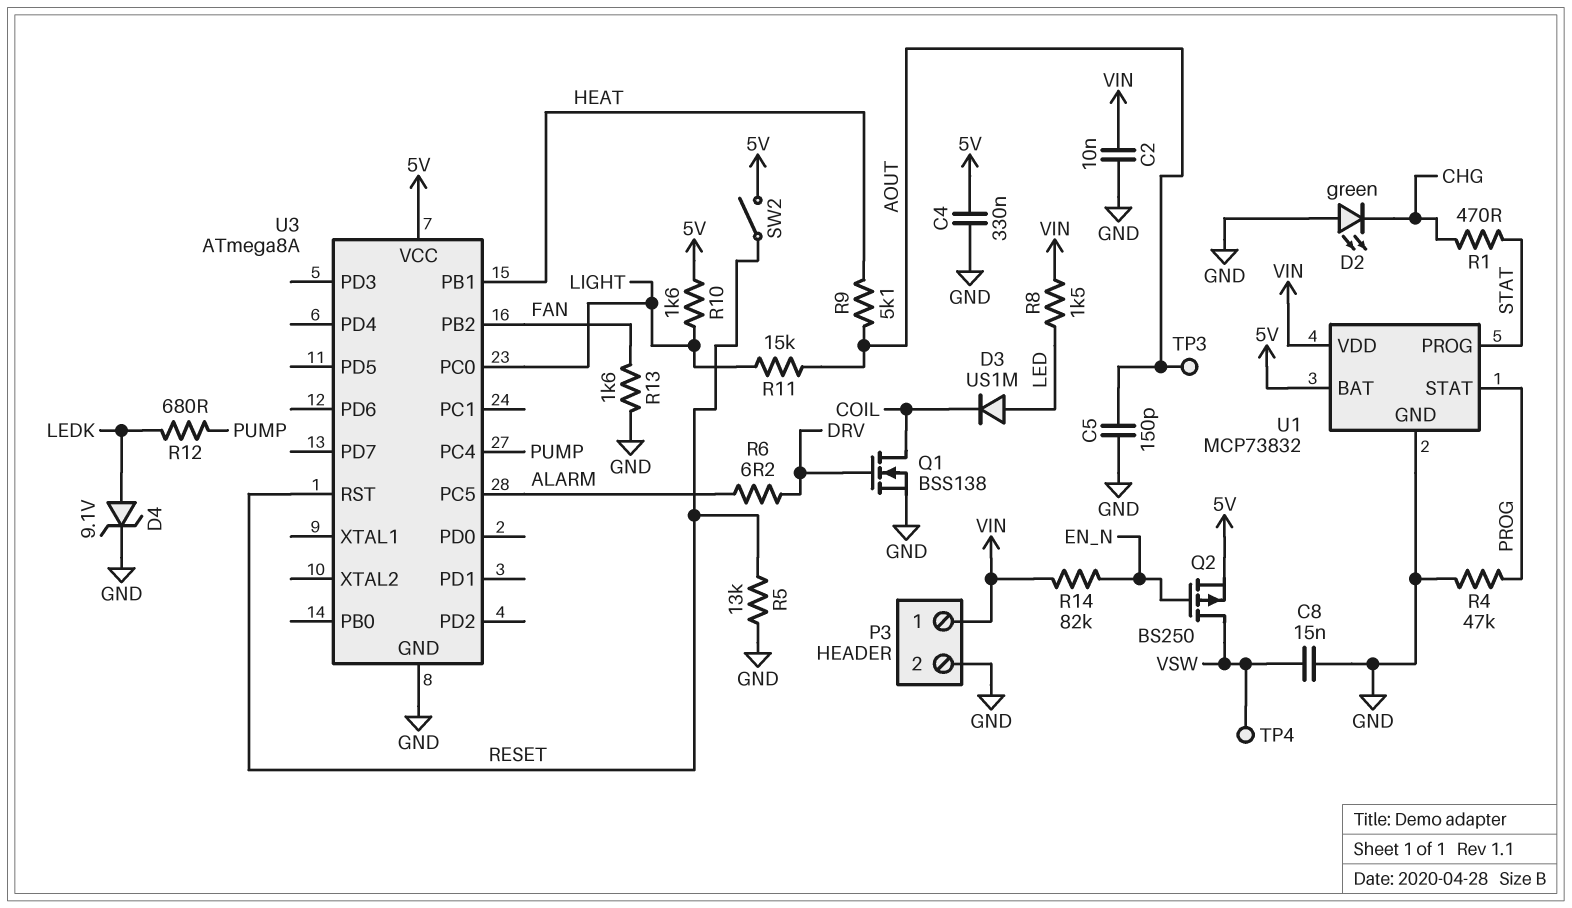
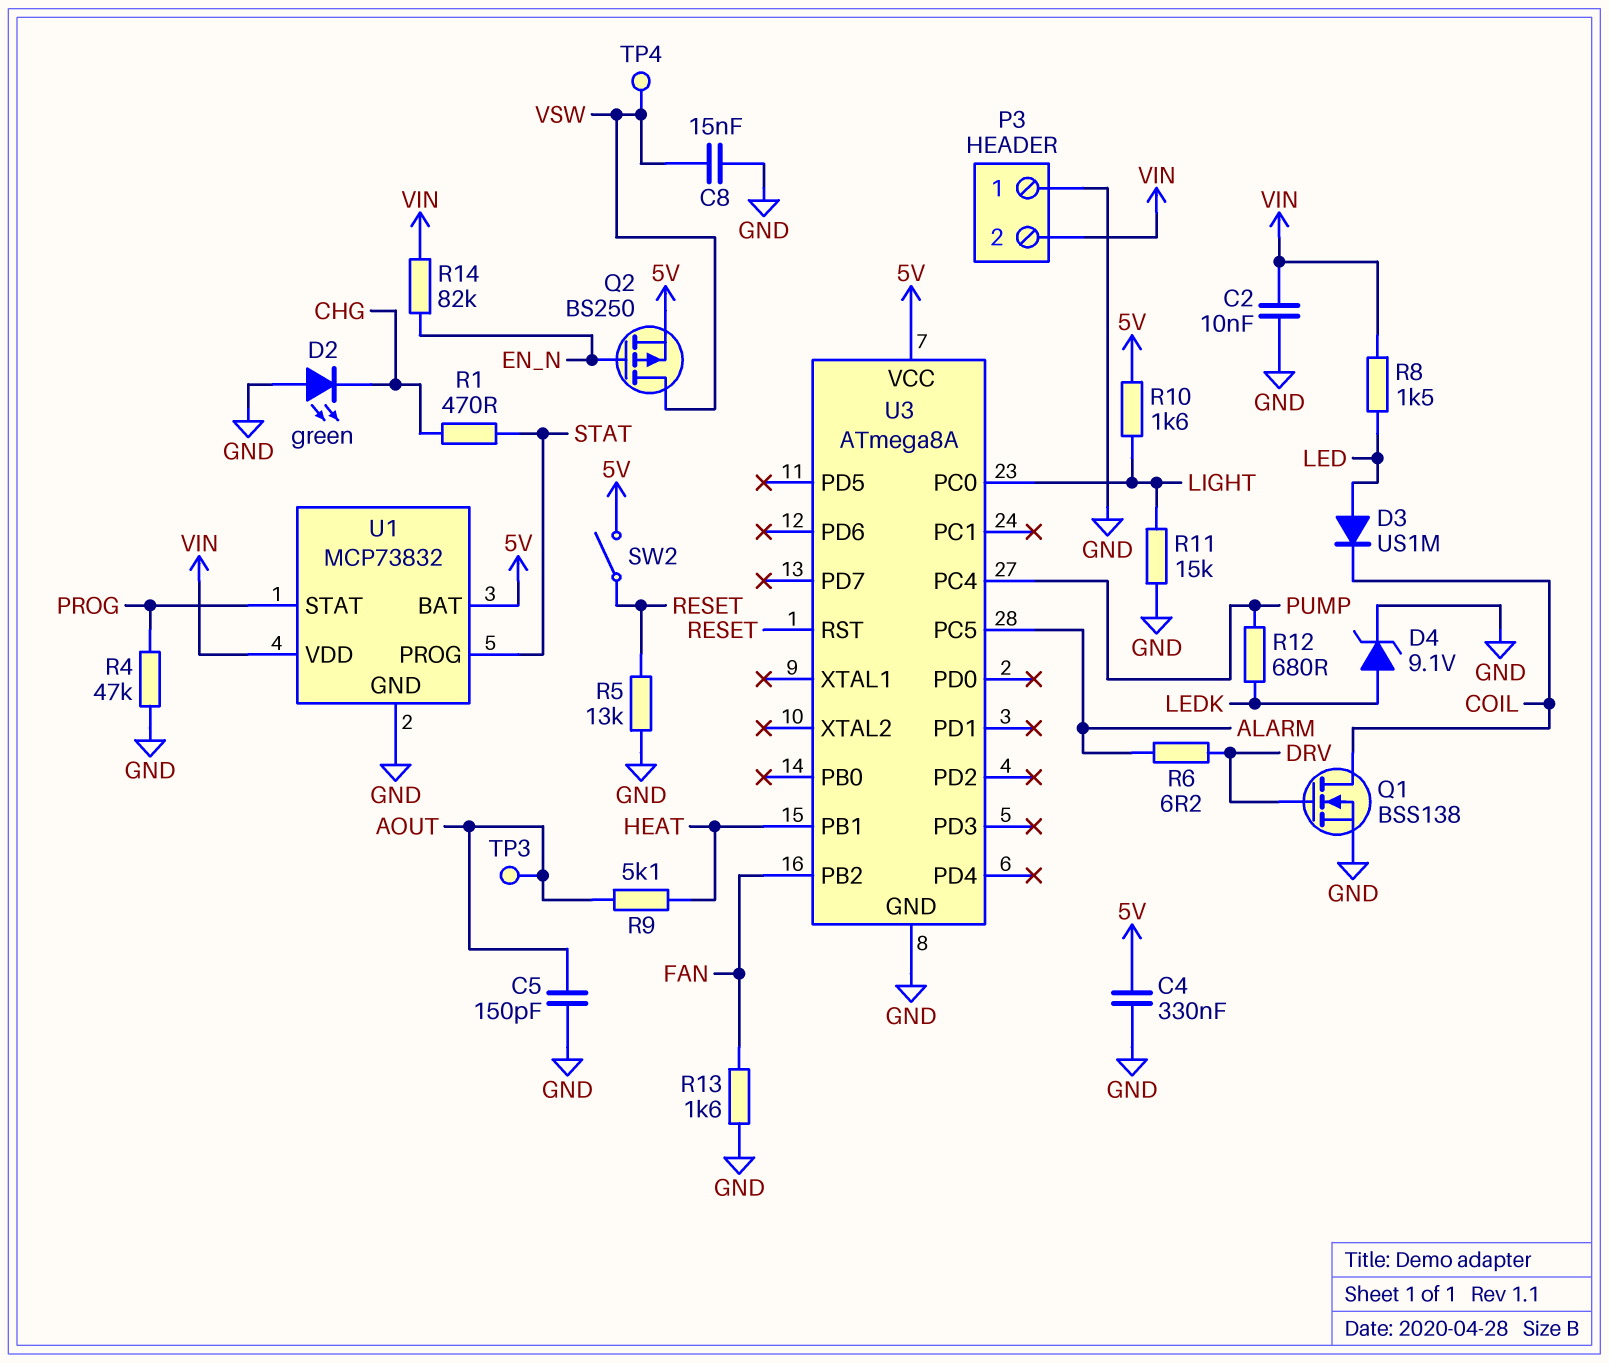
P3 pin 1: VIN -> GND
P3 pin 2: GND -> VIN
R11: 15k (AOUT, LIGHT) -> 15k (GND, LIGHT)

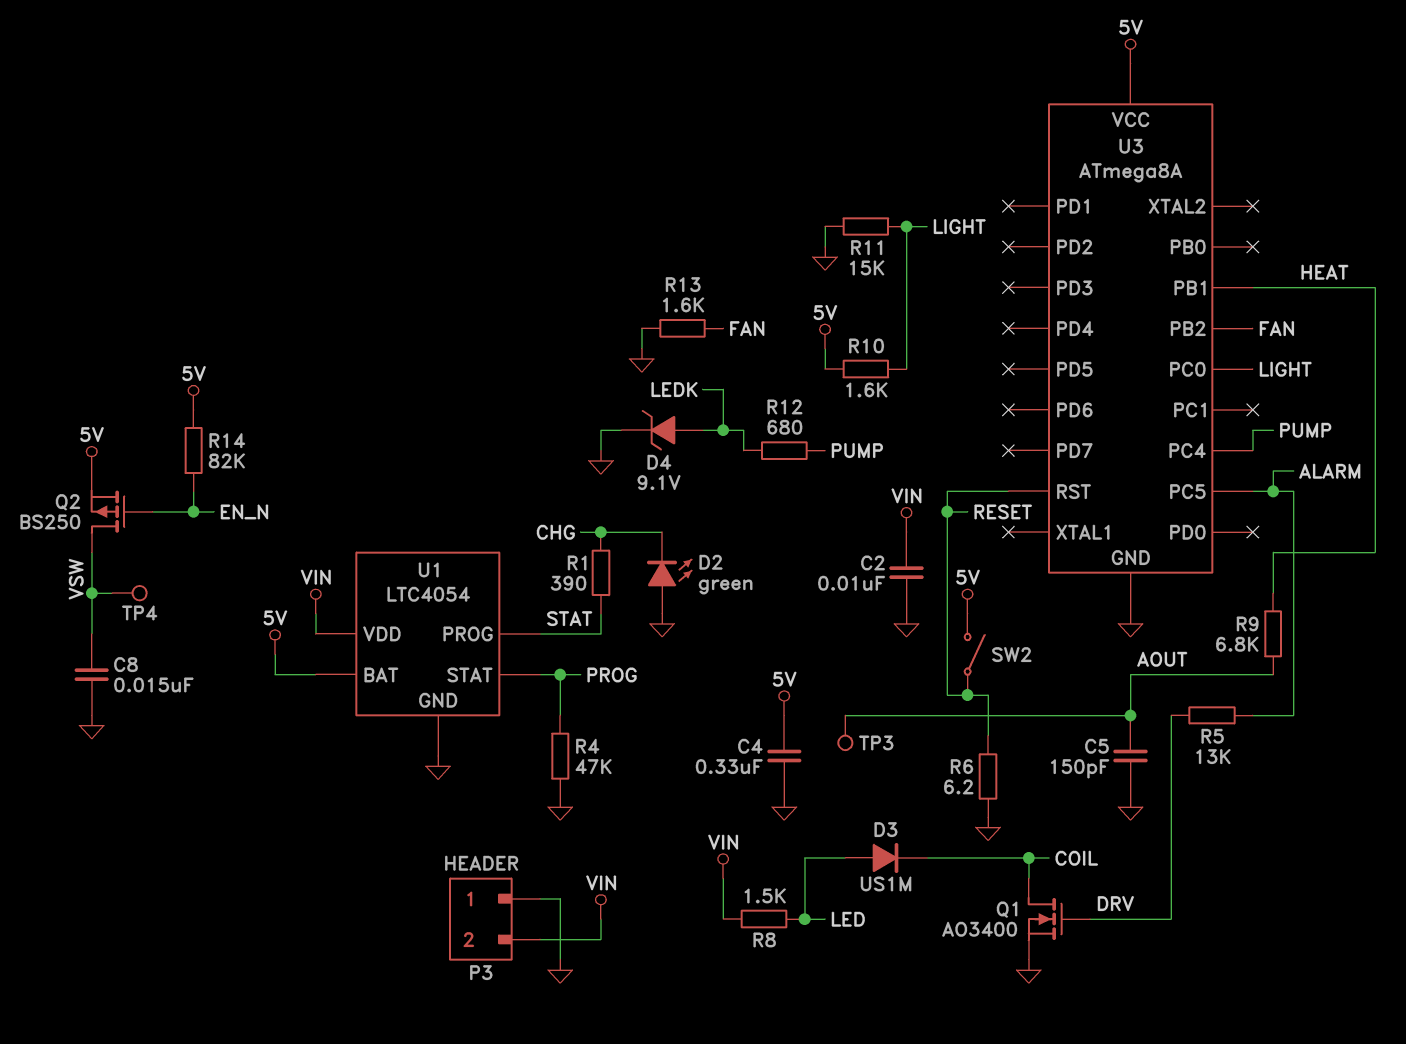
Q1: NMOS BSS138 (G DRV, D COIL, S GND) -> NMOS AO3400 (G DRV, D COIL, S GND)
R1: 470 (CHG, STAT) -> 390 (CHG, STAT)
R5: 13k (GND, RESET) -> 13k (ALARM, DRV)
R6: 6.2 (ALARM, DRV) -> 6.2 (GND, RESET)
R9: 5.1k (AOUT, HEAT) -> 6.8k (AOUT, HEAT)
R14: 82k (EN_N, VIN) -> 82k (5V, EN_N)
U1: MCP73832 -> LTC4054

